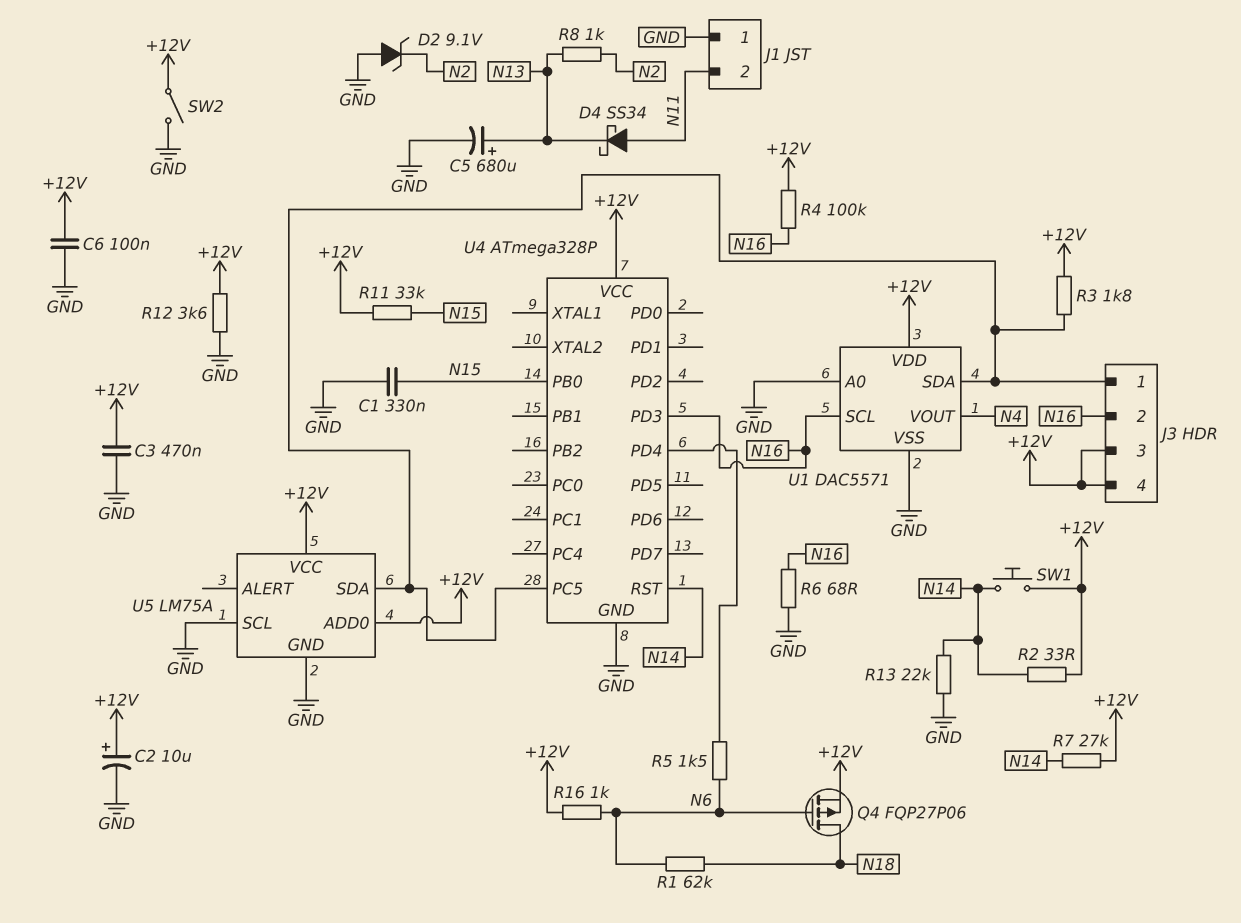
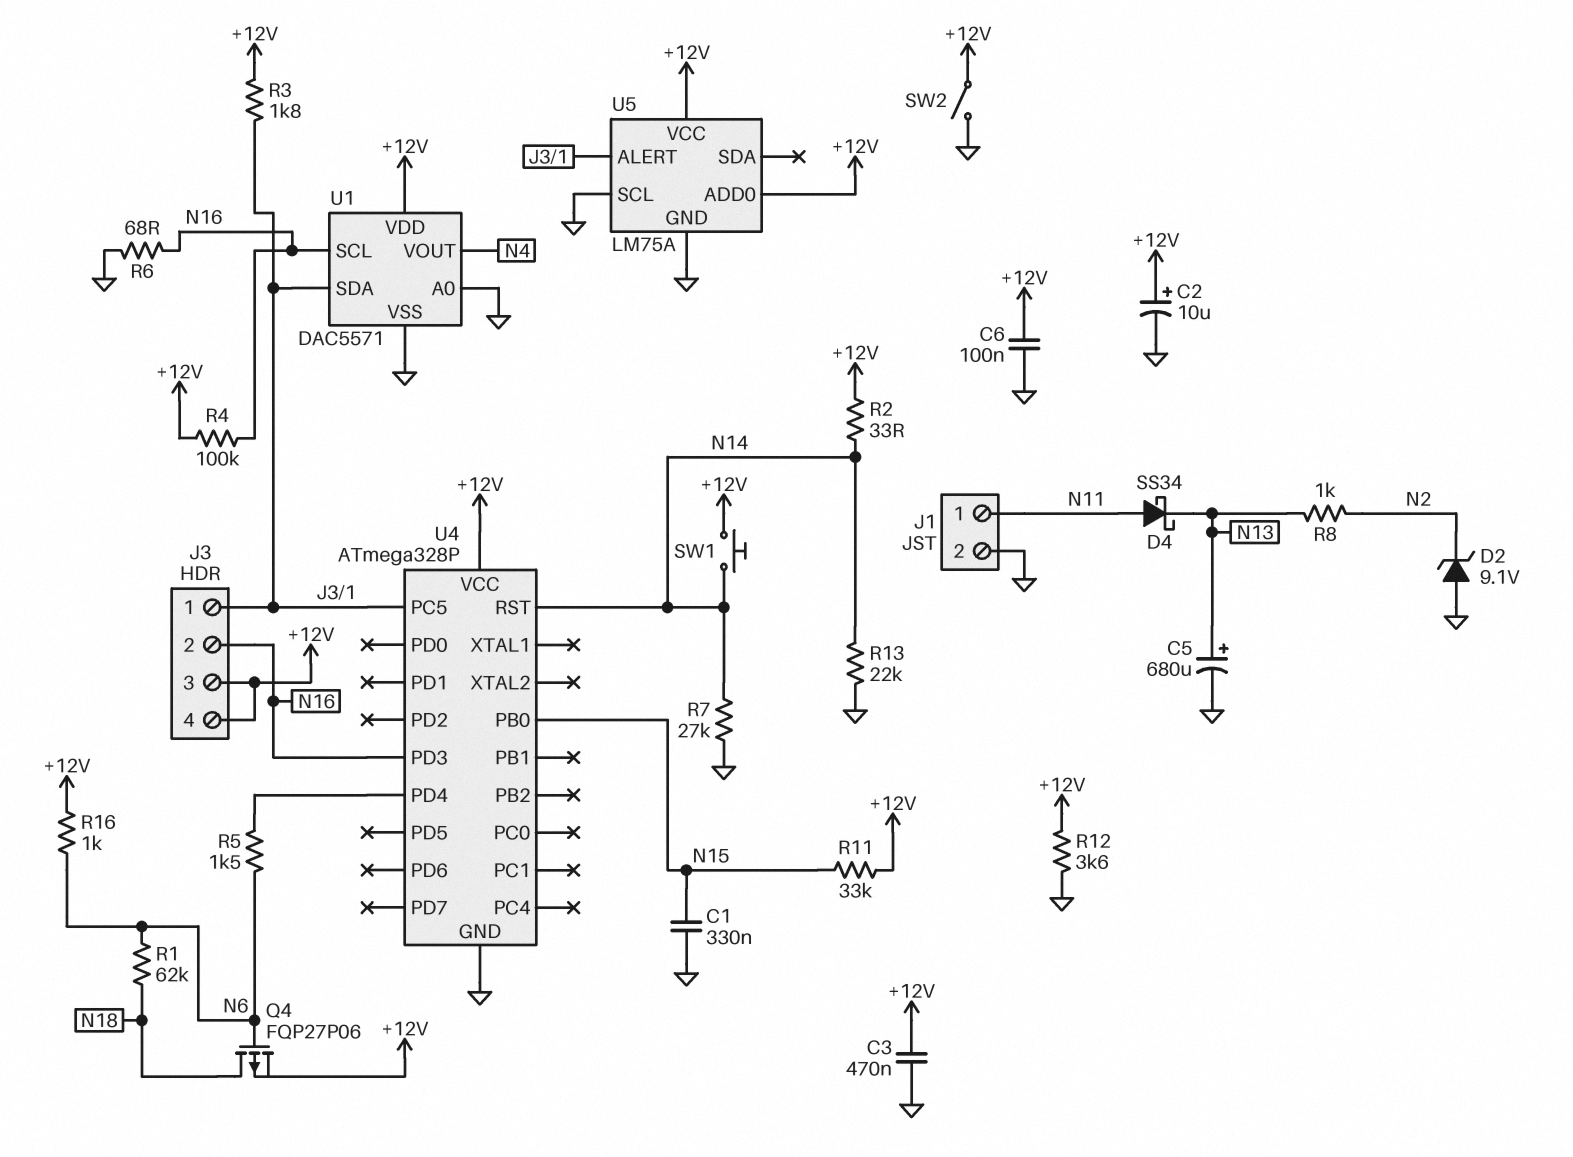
J1 pin 1: GND -> N11
J1 pin 2: N11 -> GND
R7: 27k (+12V, N14) -> 27k (GND, N14)
U5 pin ALERT: none -> J3/1
U5 pin SDA: J3/1 -> none

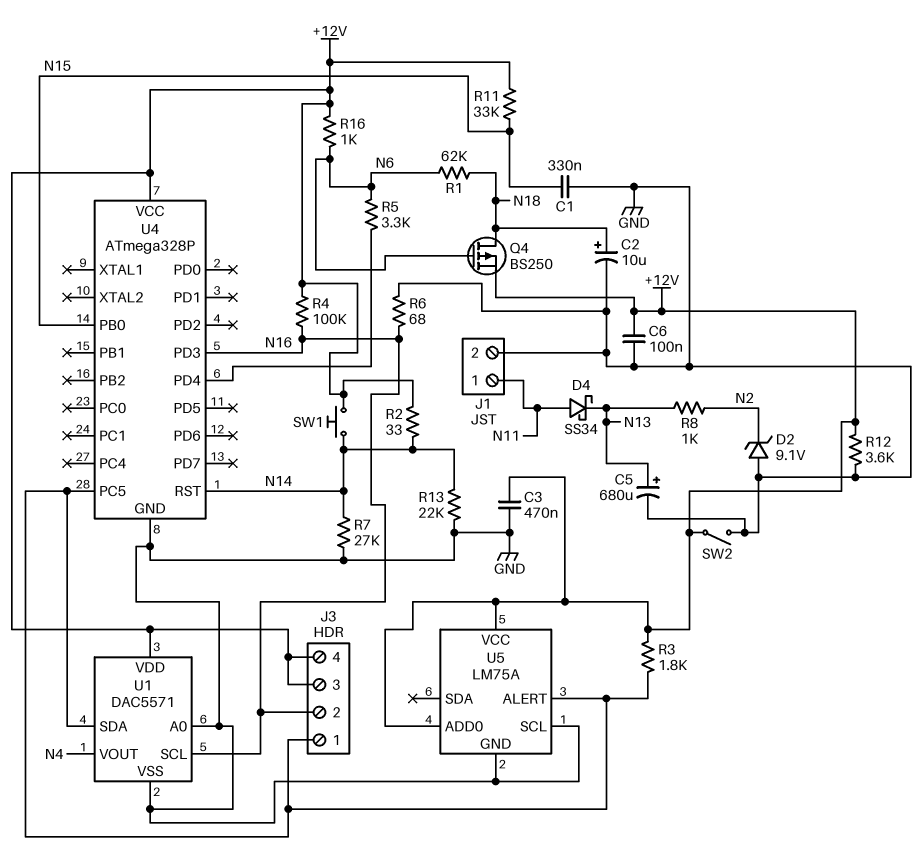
C2: 10uF (plus +12V, minus GND) -> 10uF (plus N18, minus GND)
Q4: PMOS FQP27P06 (G N6, D N18, S +12V) -> PMOS BS250 (G N6, D N18, S +12V)
R5: 1.5k (N6, U4/PD4) -> 3.3k (N6, U4/PD4)

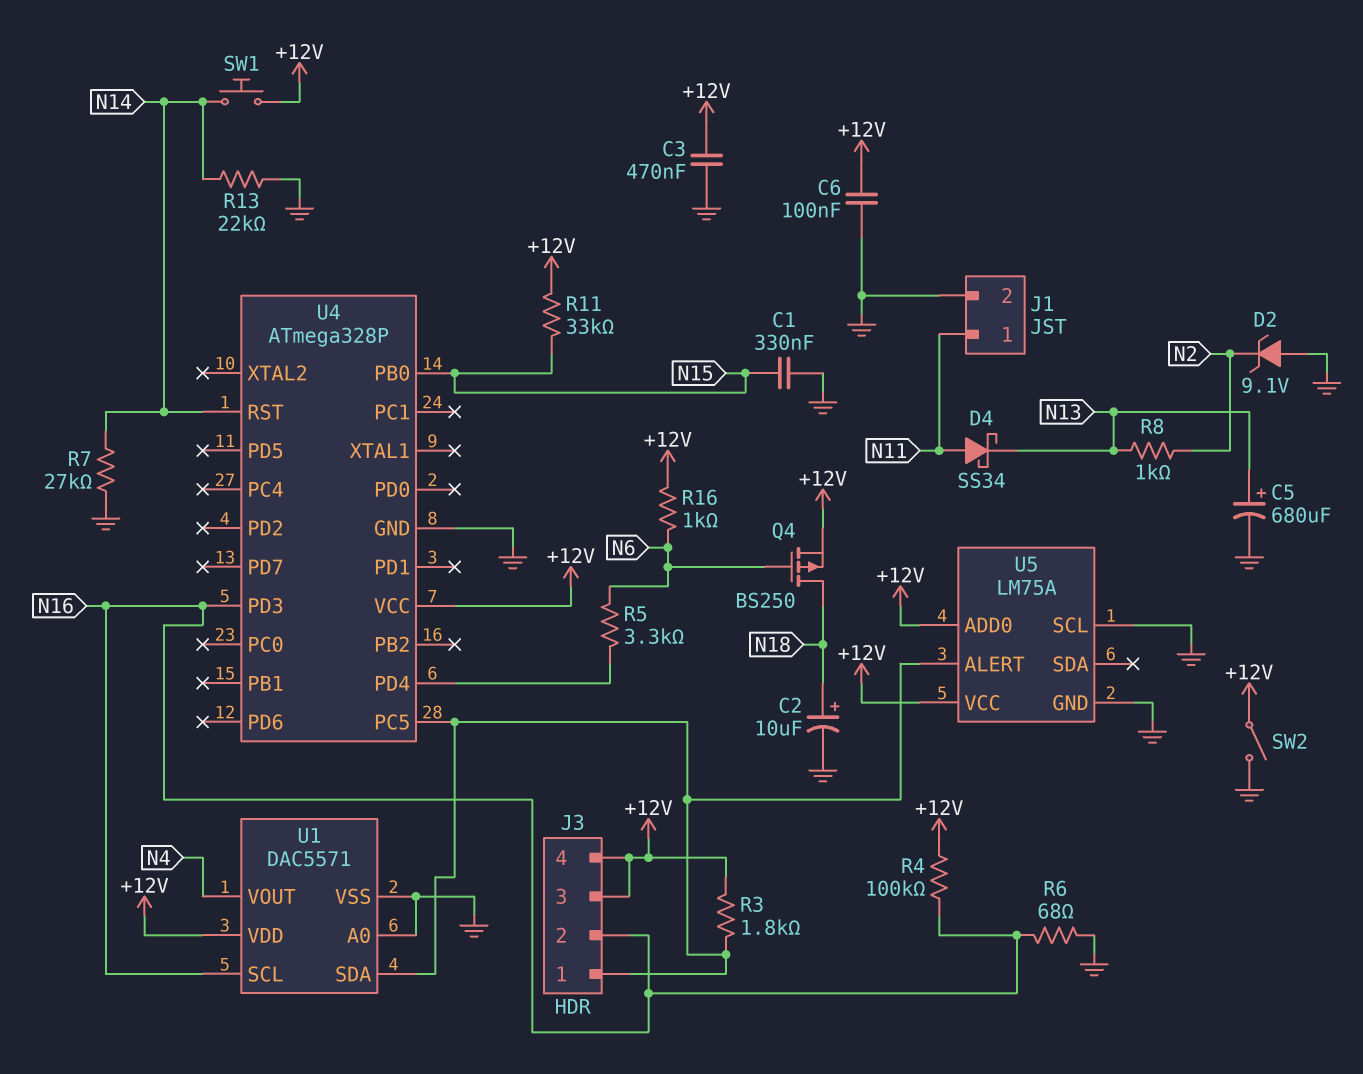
R1: 62k (N6, N18) -> none
R2: 33 (+12V, N14) -> none
R12: 3.6k (+12V, GND) -> none

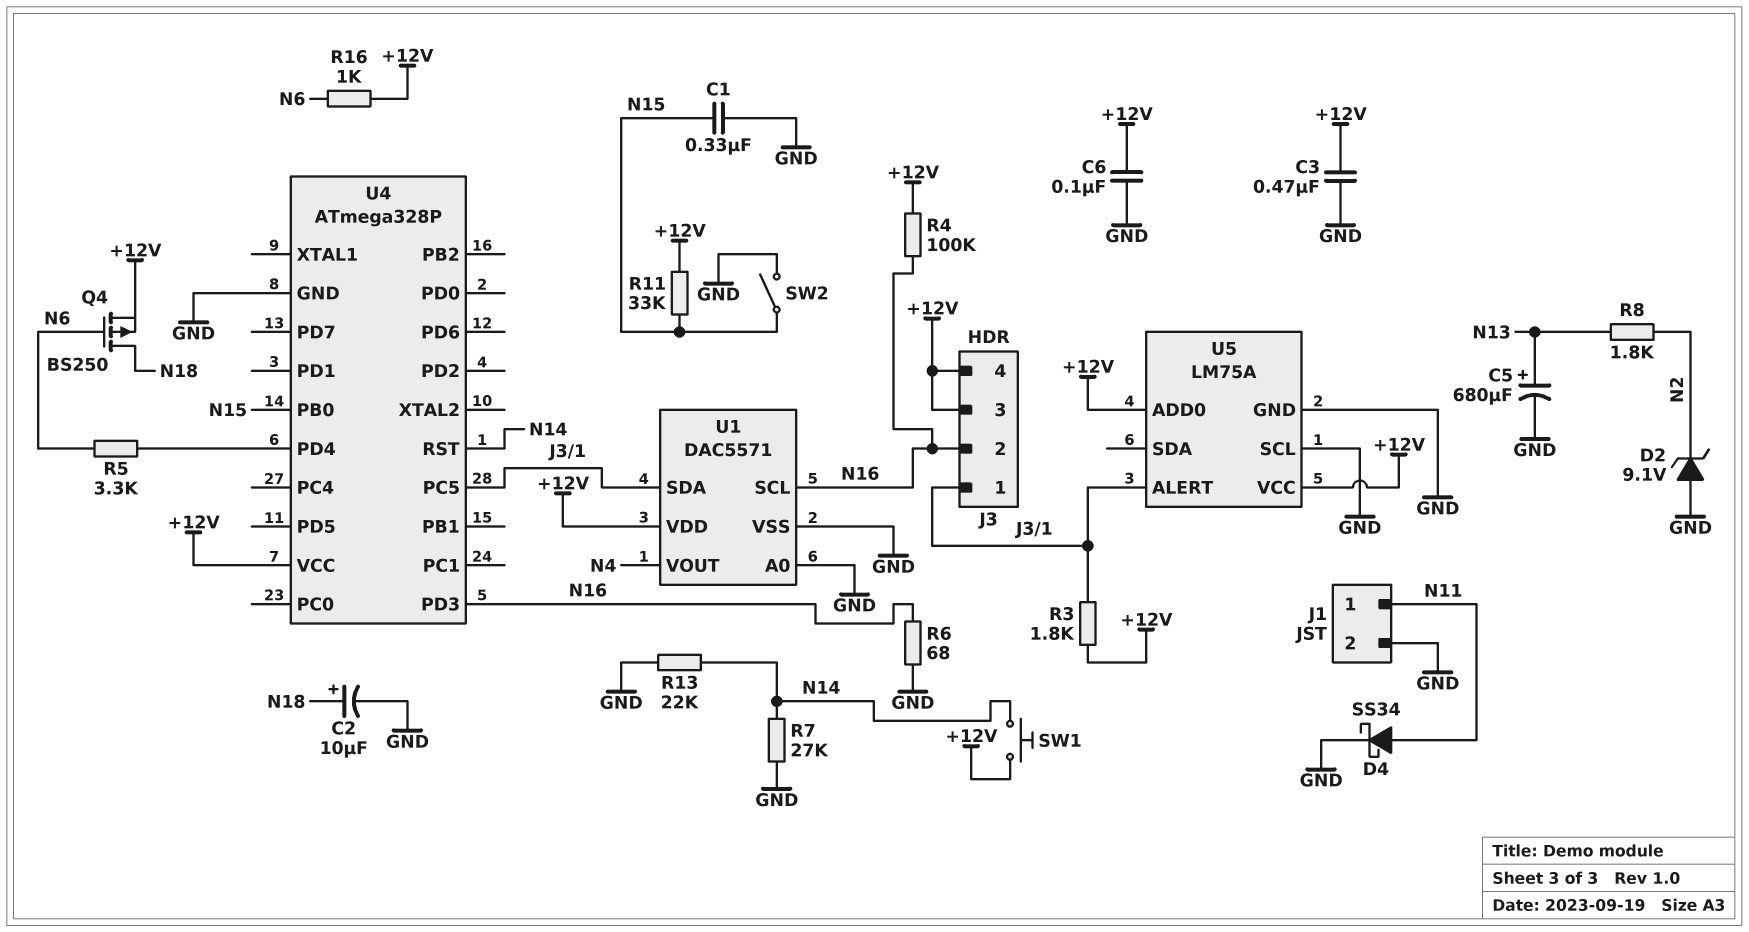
D4: schottky SS34 (A N11, K N13) -> schottky SS34 (A N11, K GND)
R8: 1k (N2, N13) -> 1.8k (N2, N13)
SW2: switch (+12V, GND) -> switch (GND, N15)

